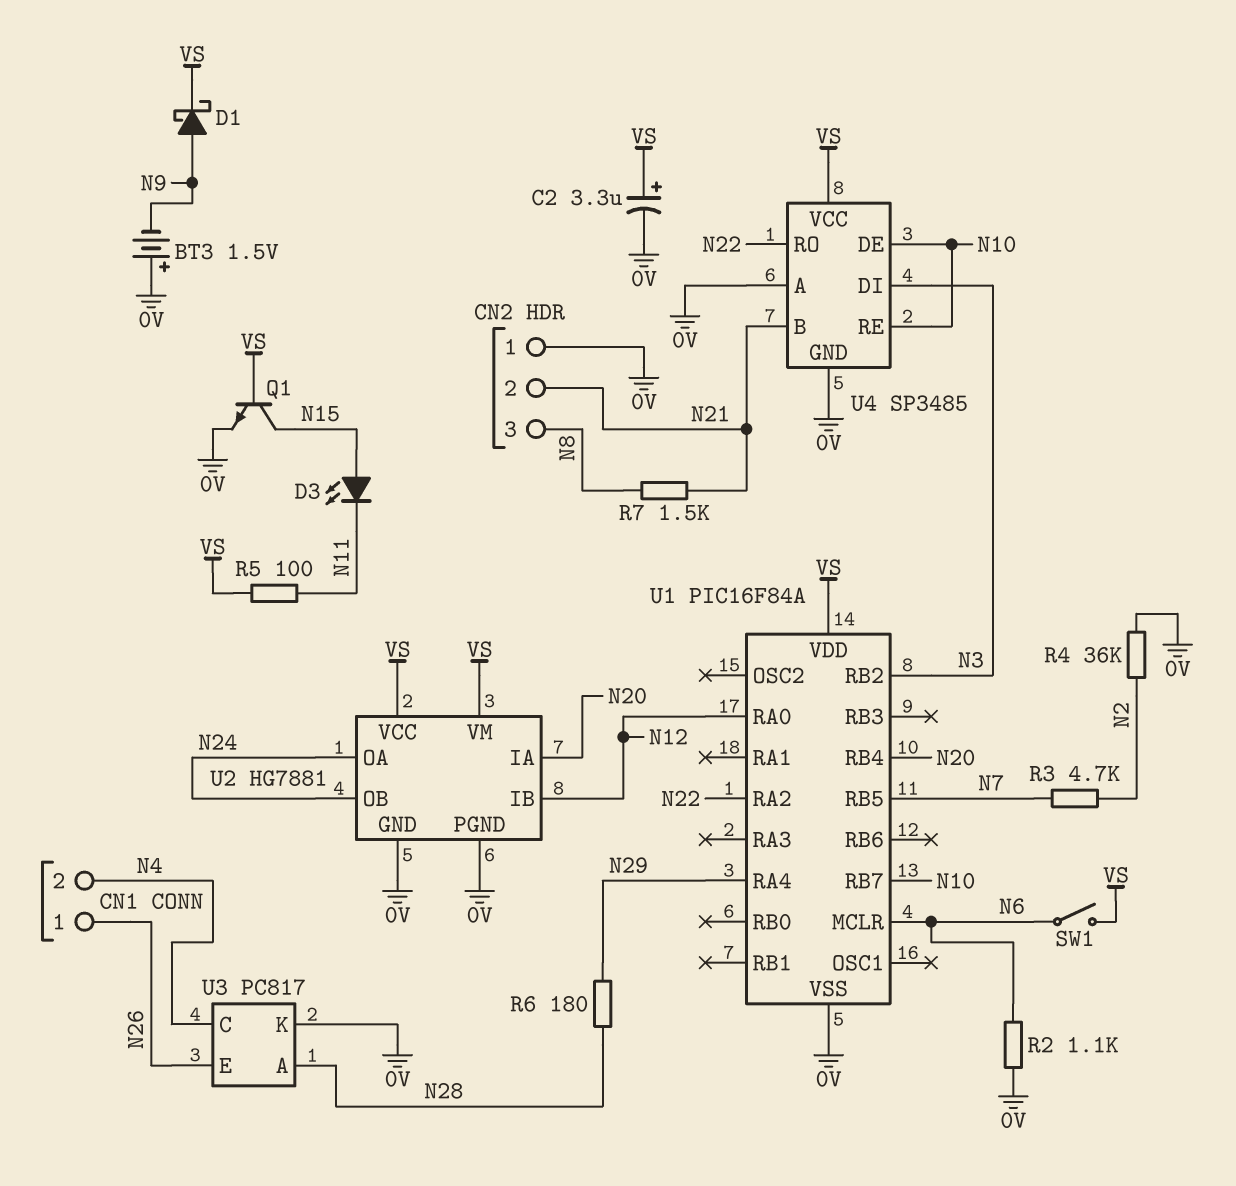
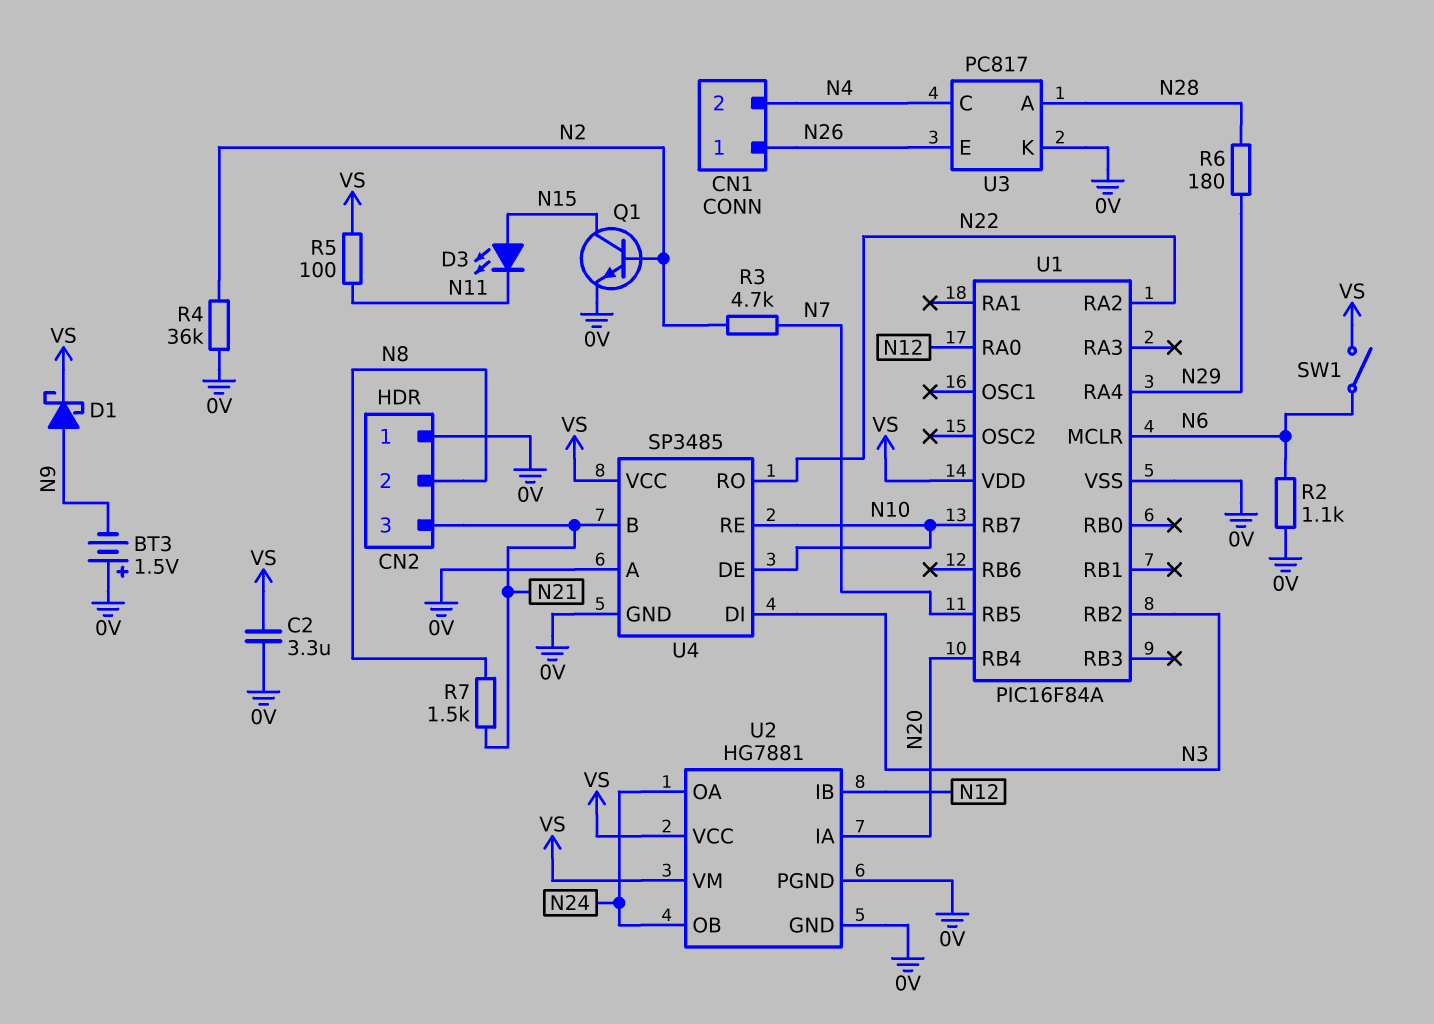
C2: 3.3uF (plus VS, minus 0V) -> 3.3uF (0V, VS)
CN2 pin 2: N21 -> N8
CN2 pin 3: N8 -> N21
Q1: NPN (B VS, C N15, E 0V) -> NPN (B N2, C N15, E 0V)

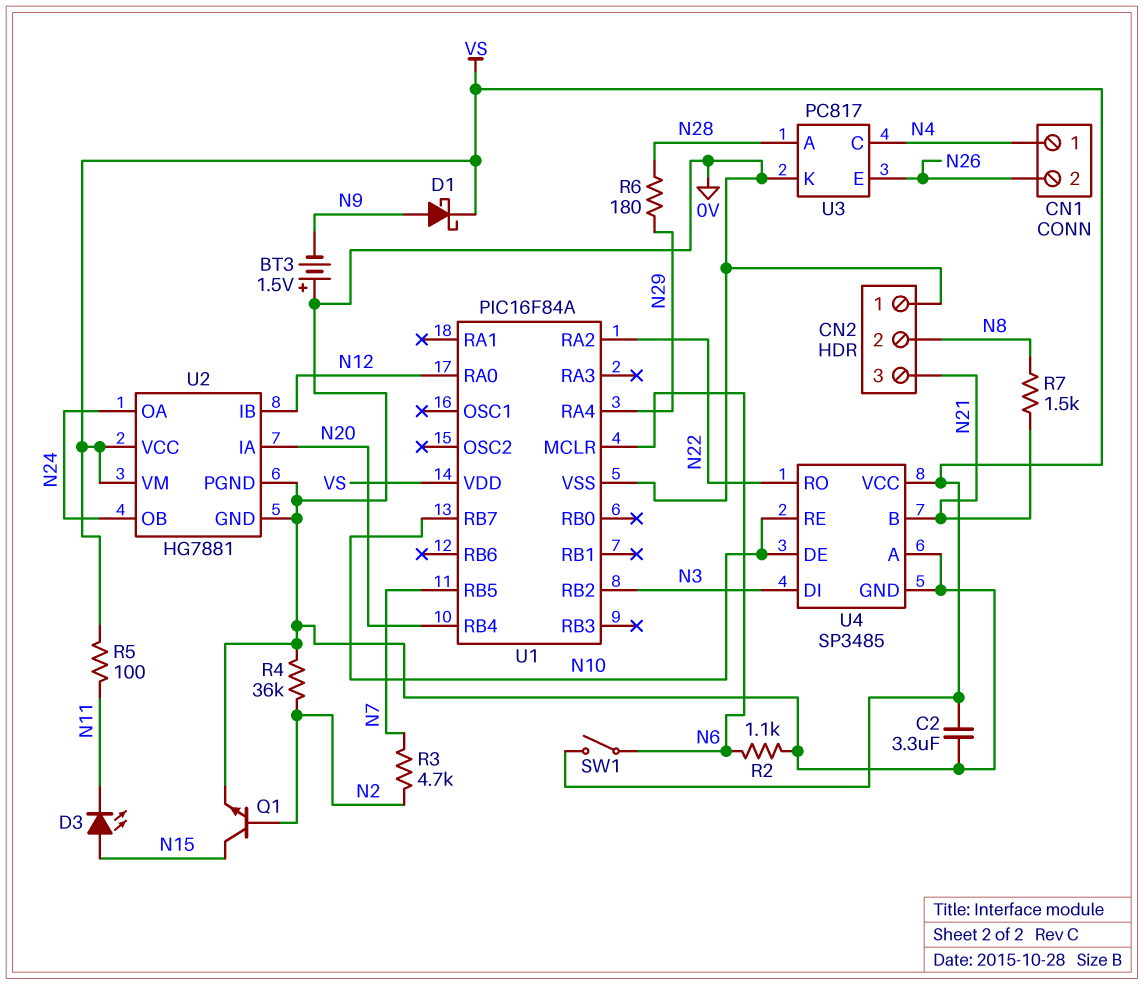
CN1 pin 1: N26 -> N4
CN1 pin 2: N4 -> N26

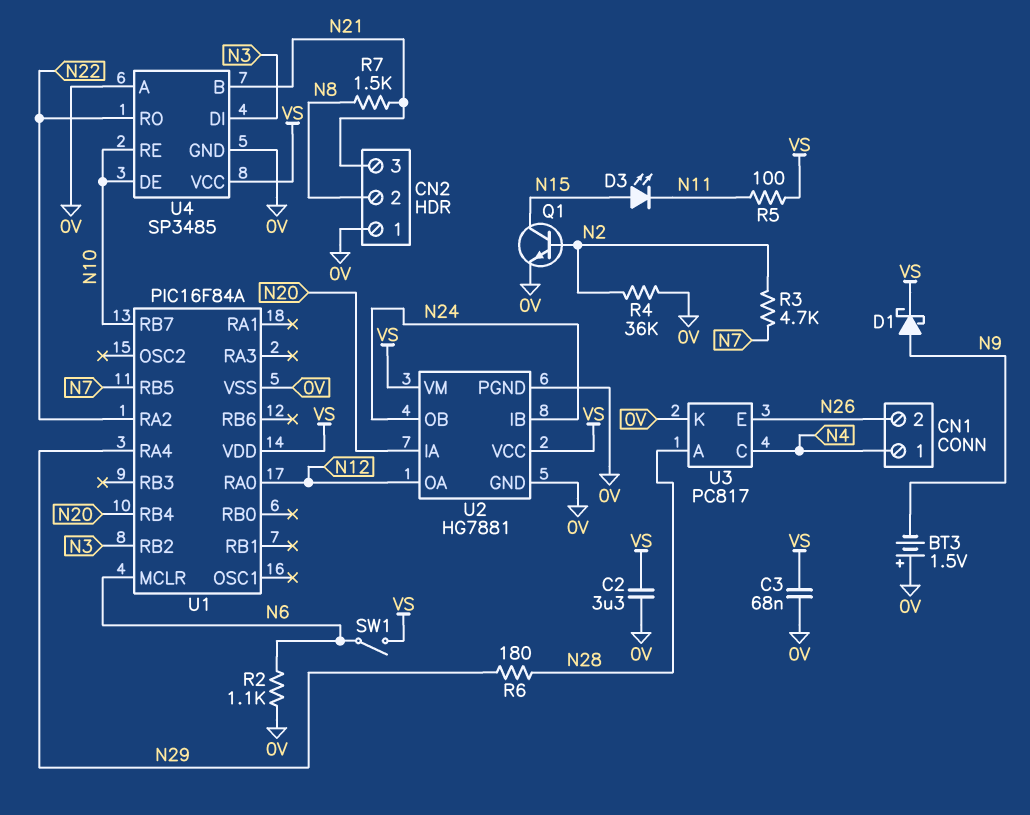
C3: none -> 68nF (0V, VS)
U2 pin IB: N12 -> N24
U2 pin OA: N24 -> N12

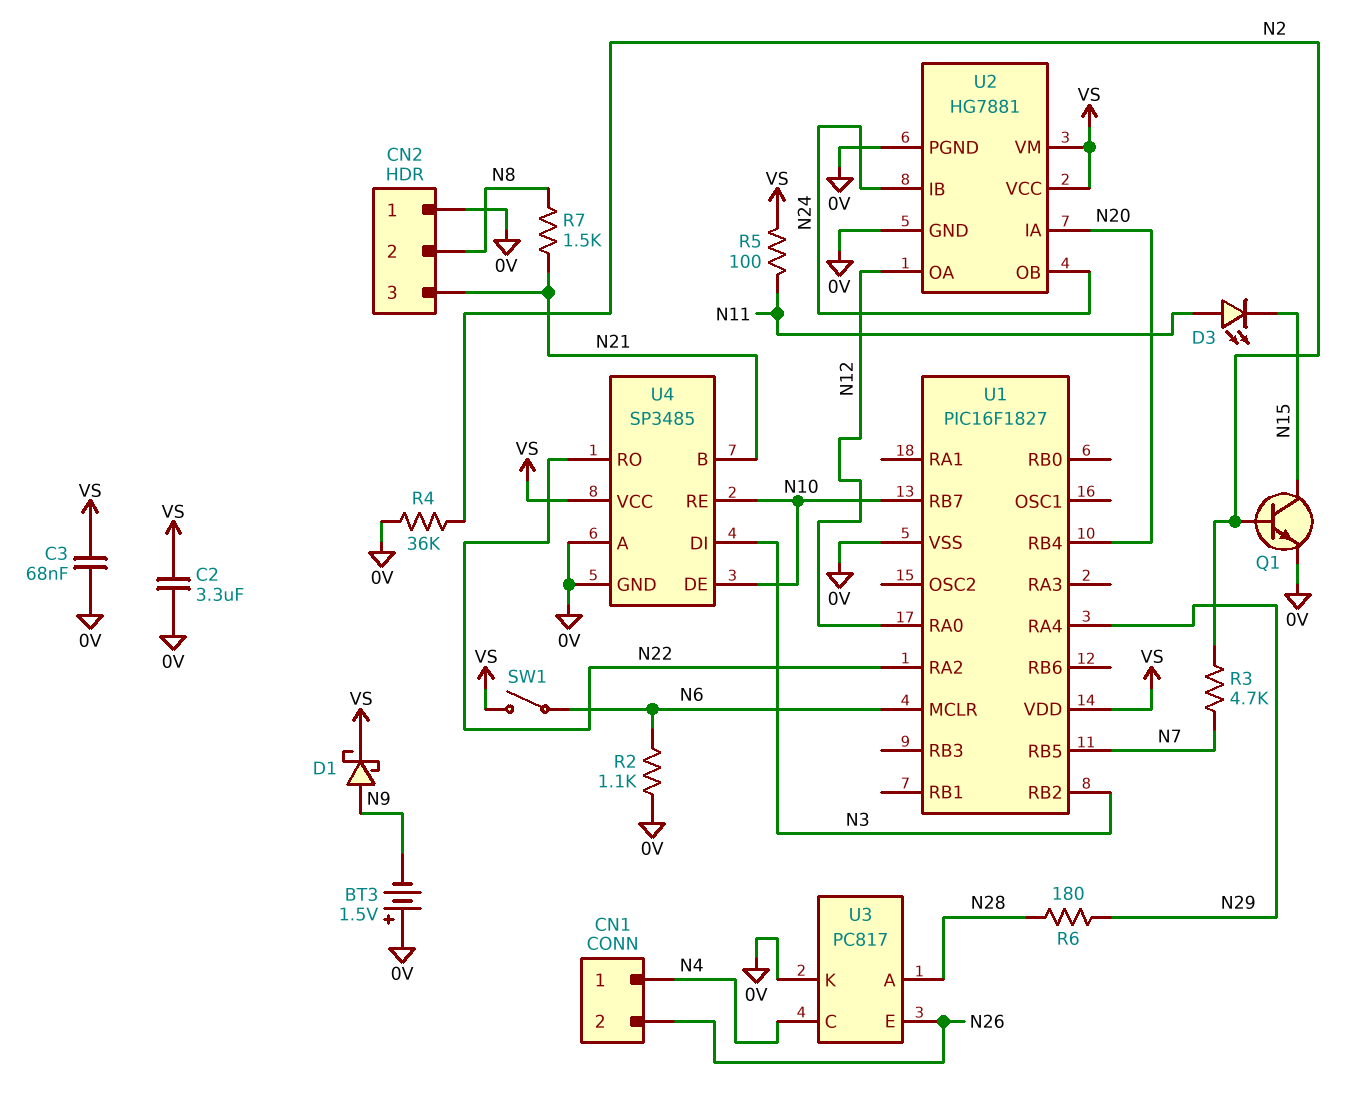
D3: LED (A N15, K N11) -> LED (A N11, K N15)
U1: PIC16F84A -> PIC16F1827

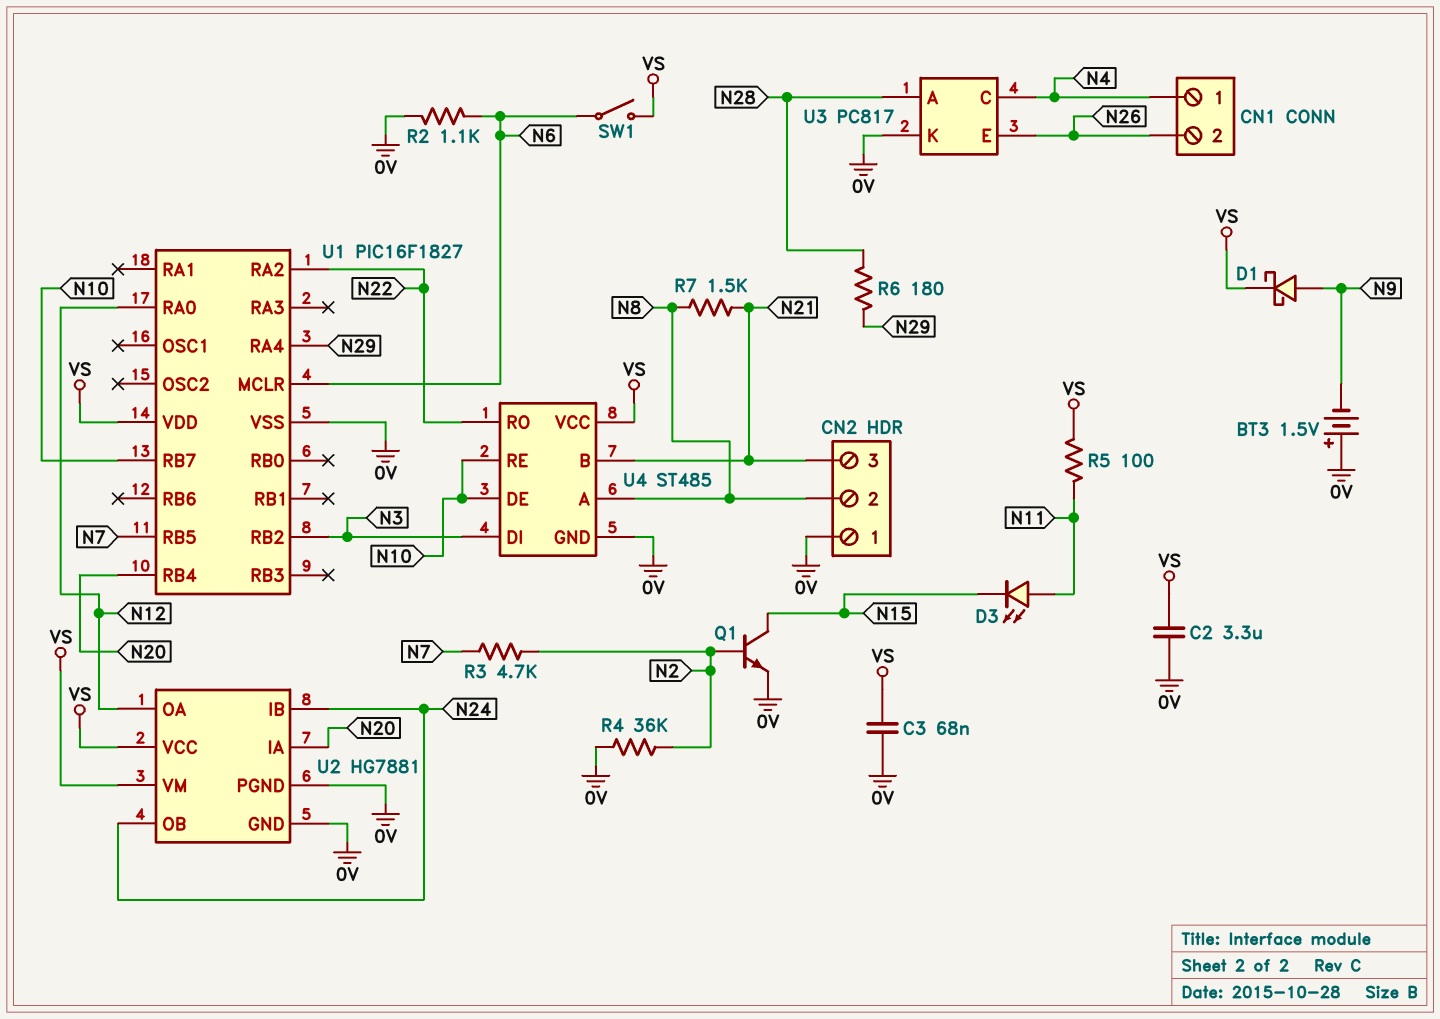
U4: SP3485 -> ST485
U4 pin A: 0V -> N8

